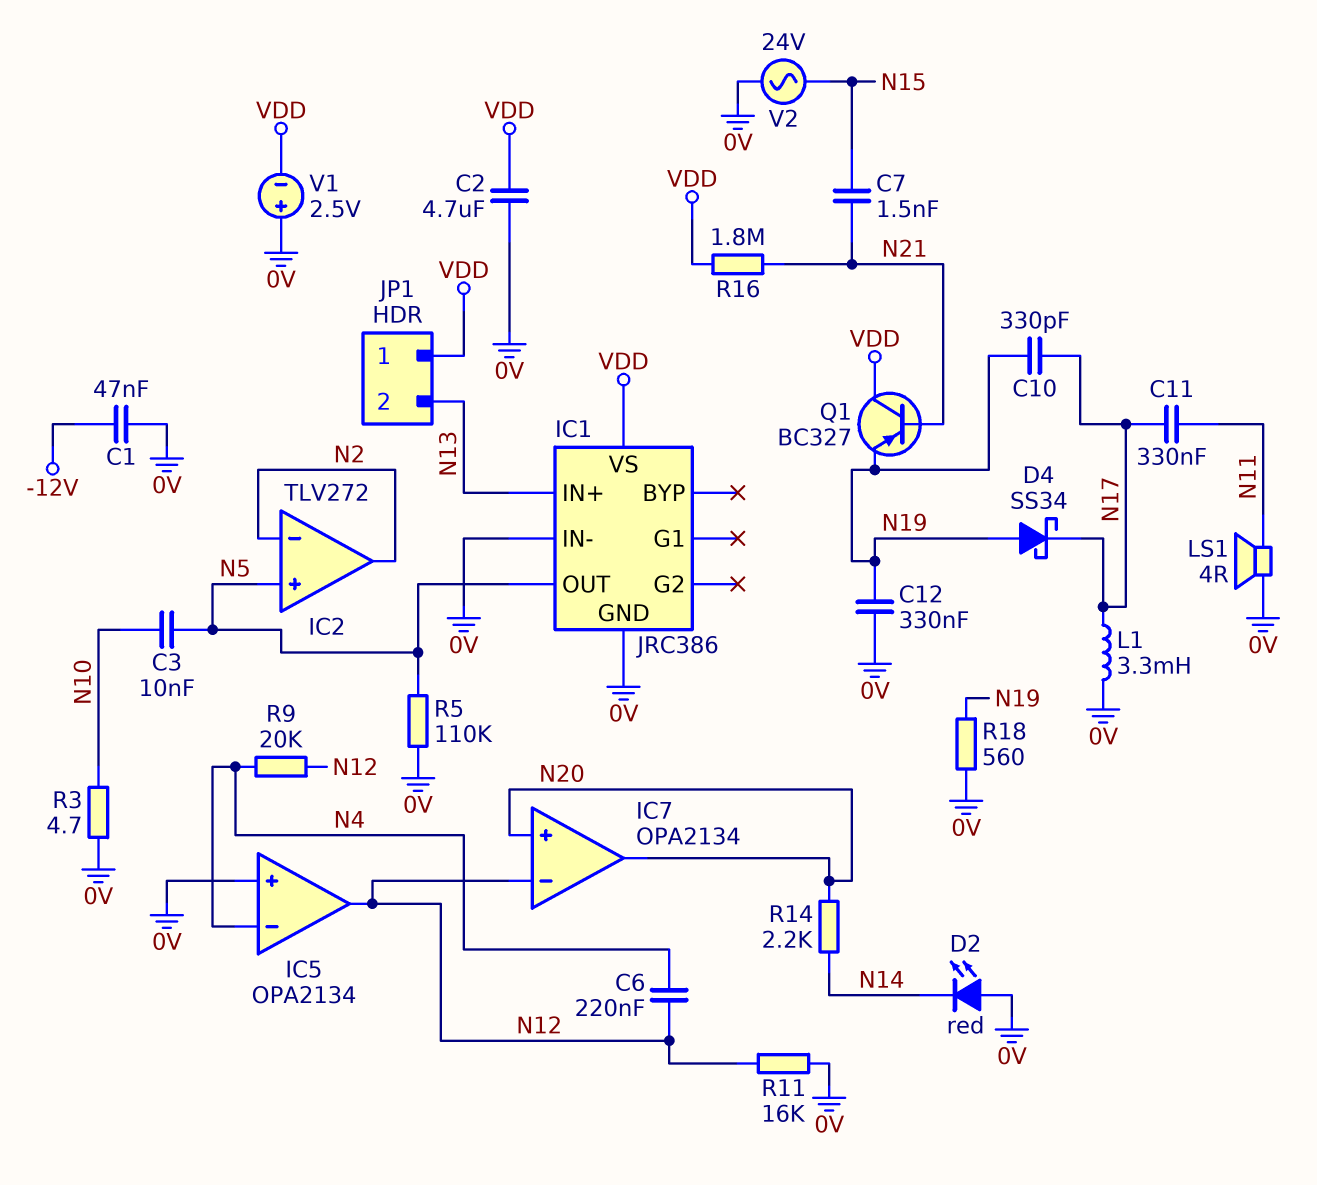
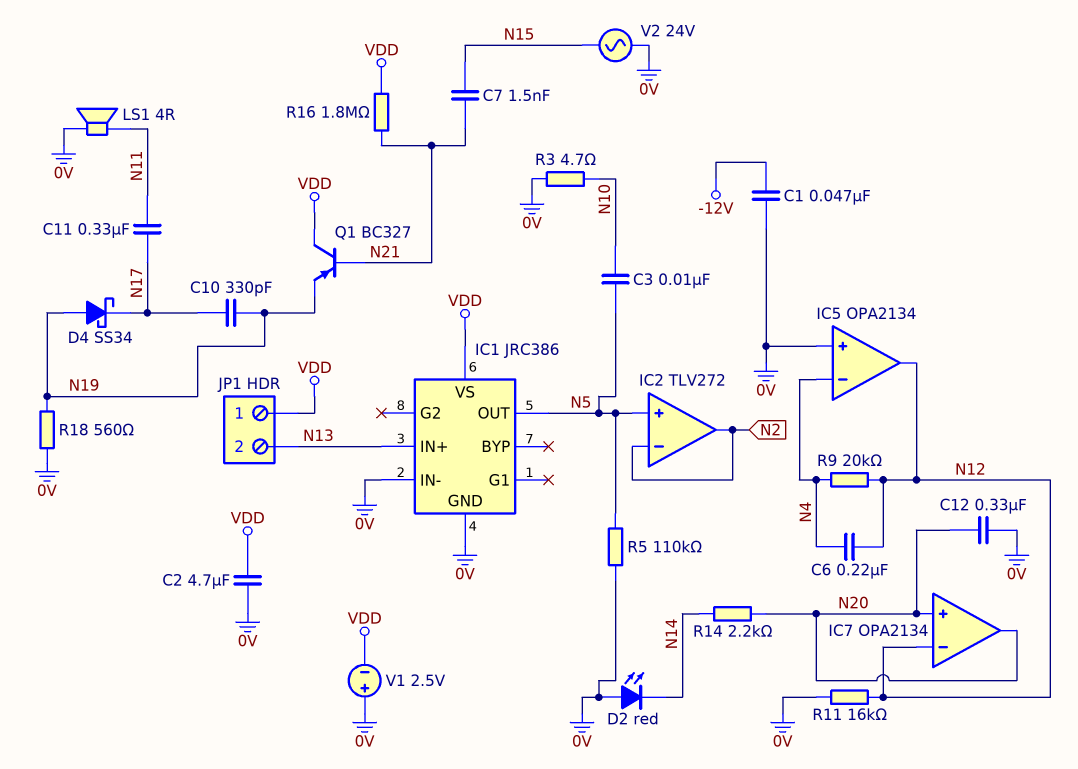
C12: 330nF (0V, N19) -> 330nF (0V, N20)
L1: 3.3mH (0V, N17) -> none

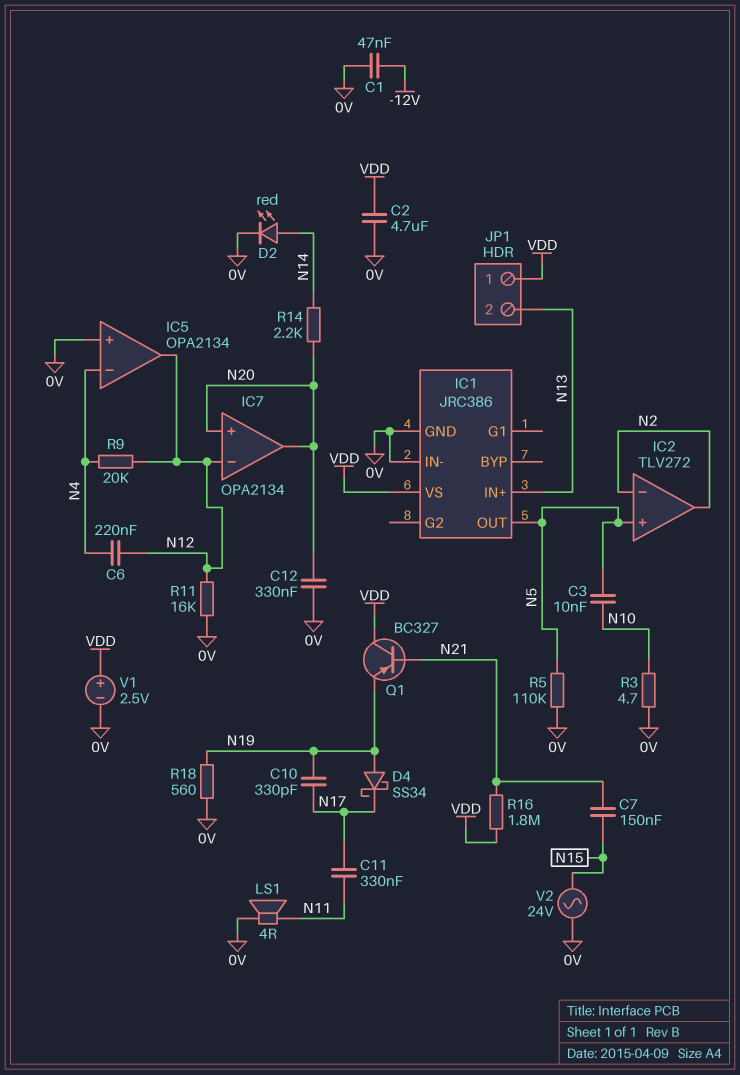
C7: 1.5nF (N15, N21) -> 150nF (N15, N21)
D2: LED red (A 0V, K N14) -> LED red (A N14, K 0V)
V1: 2.5V (plus 0V, minus VDD) -> 2.5V (plus VDD, minus 0V)

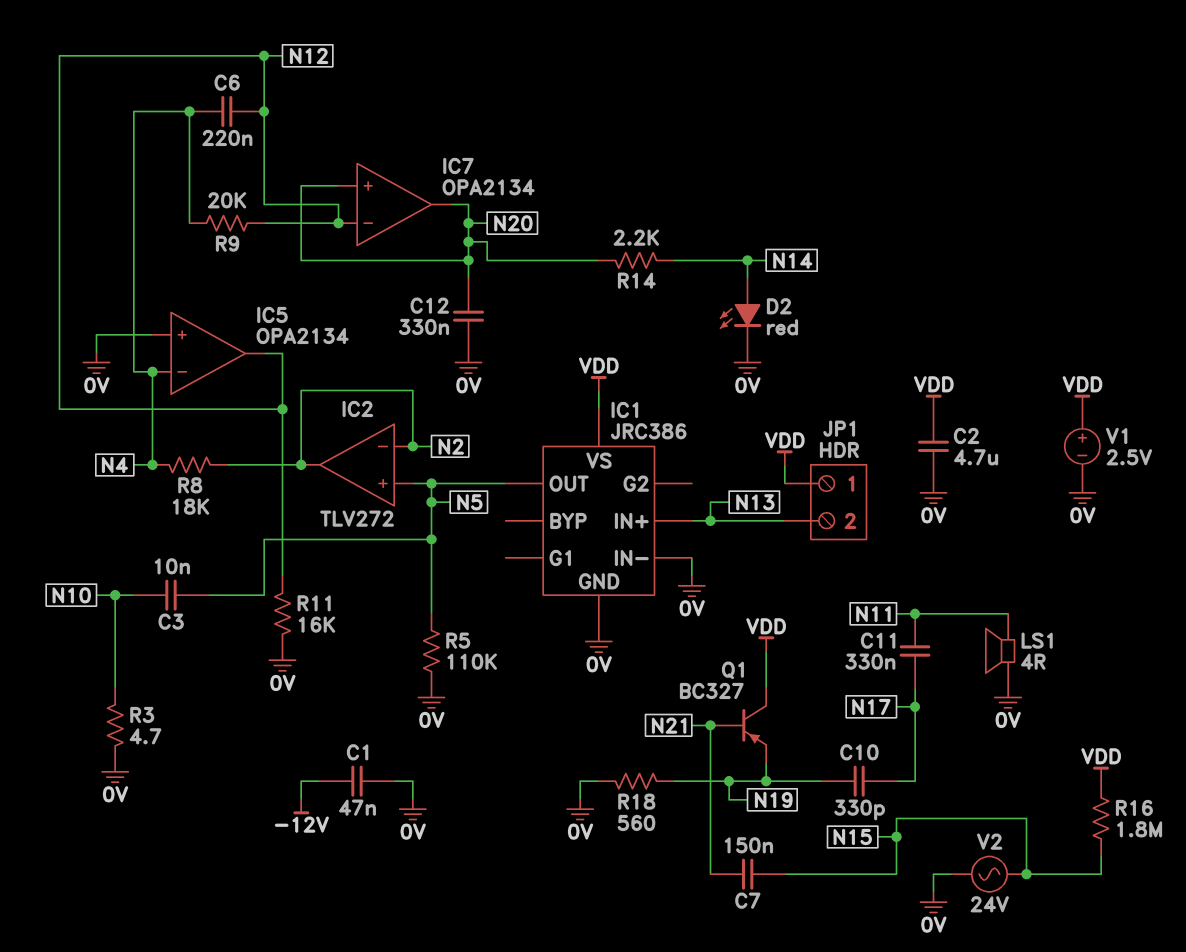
D4: schottky SS34 (A N19, K N17) -> none
R8: none -> 18k (N2, N4)
R16: 1.8M (N21, VDD) -> 1.8M (N15, VDD)

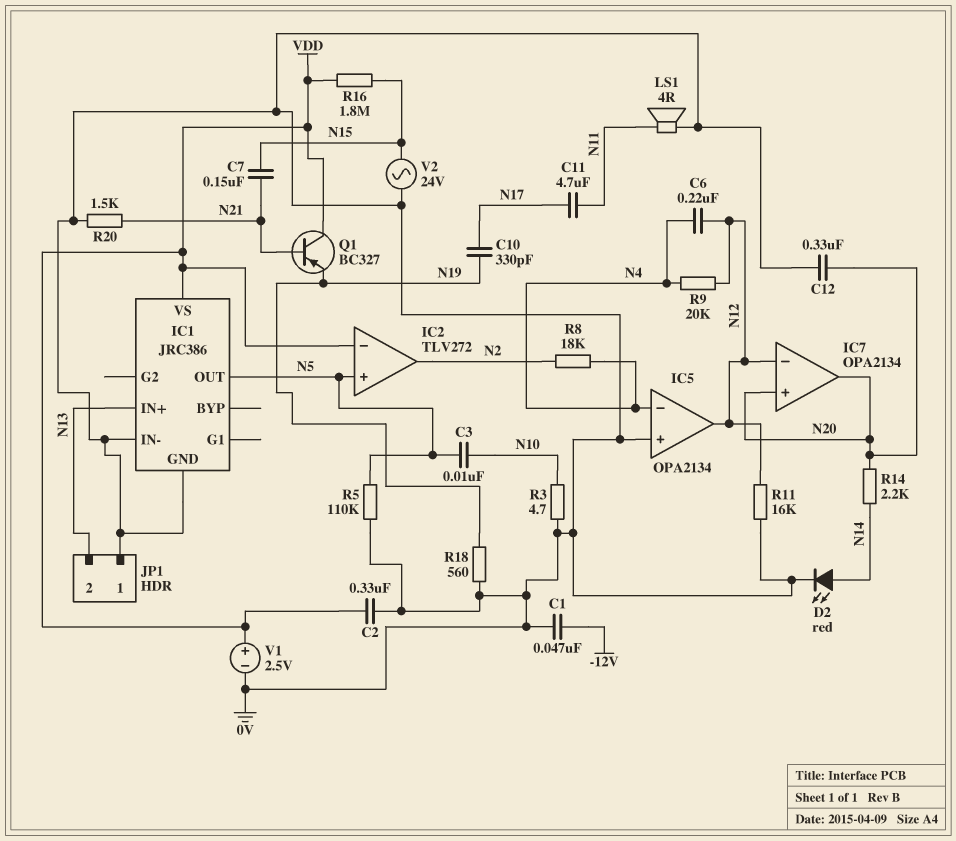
C2: 4.7uF (0V, VDD) -> 330nF (0V, VDD)
C11: 330nF (N11, N17) -> 4.7uF (N11, N17)
IC2 pin in-: N2 -> VDD
JP1 pin 1: VDD -> 0V
R20: none -> 1.5k (0V, N21)

